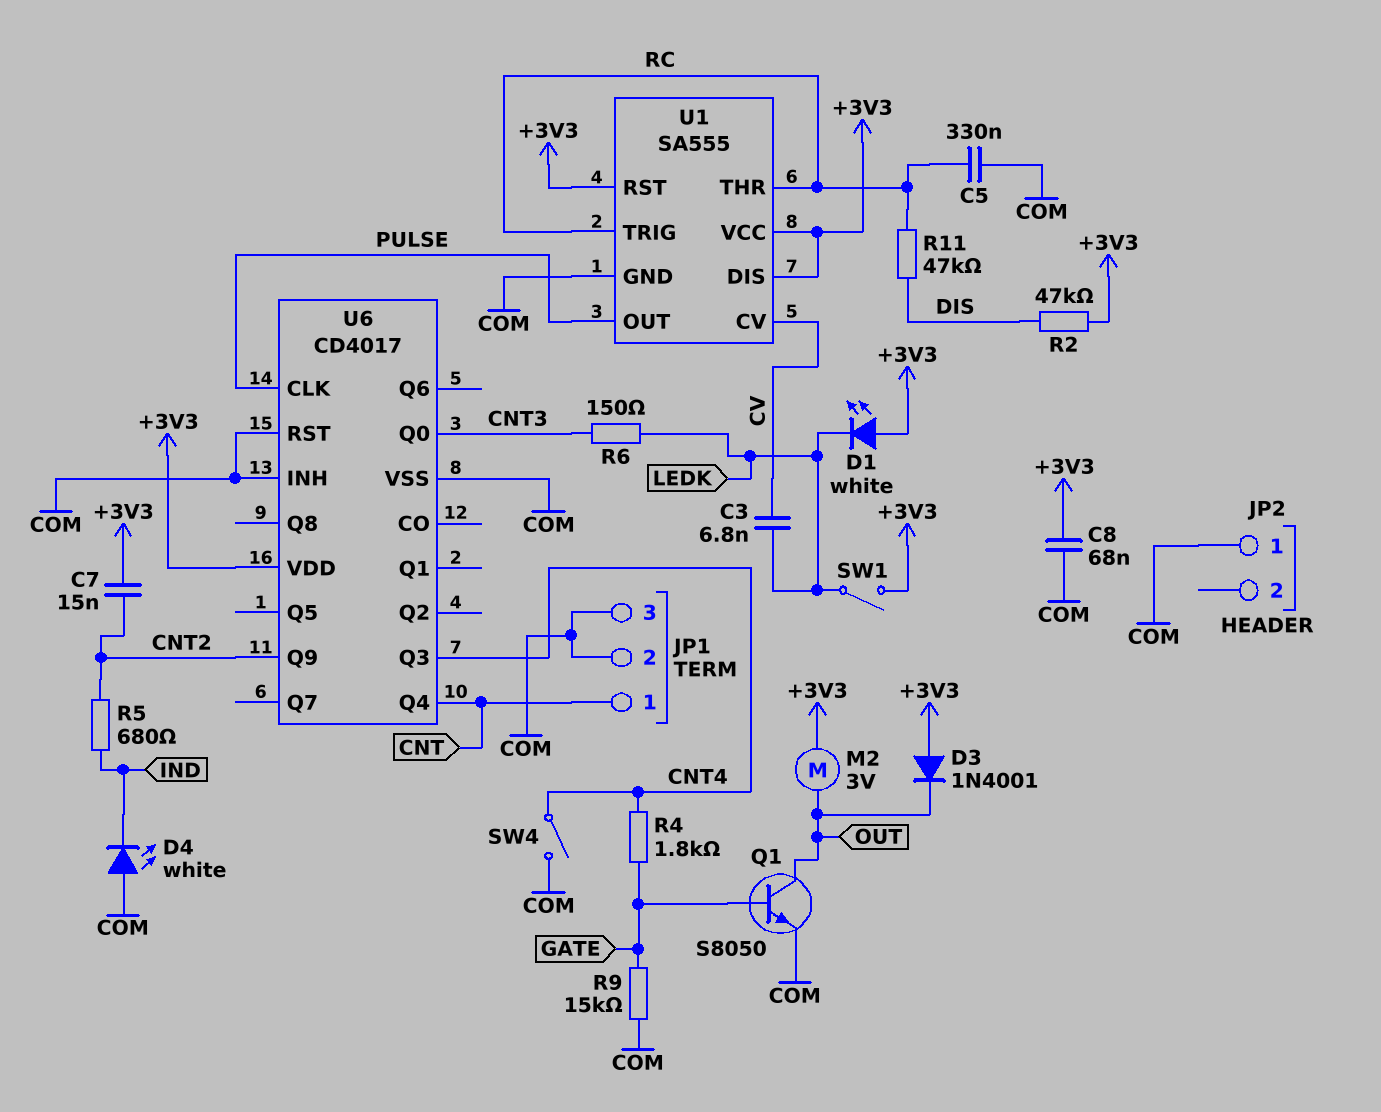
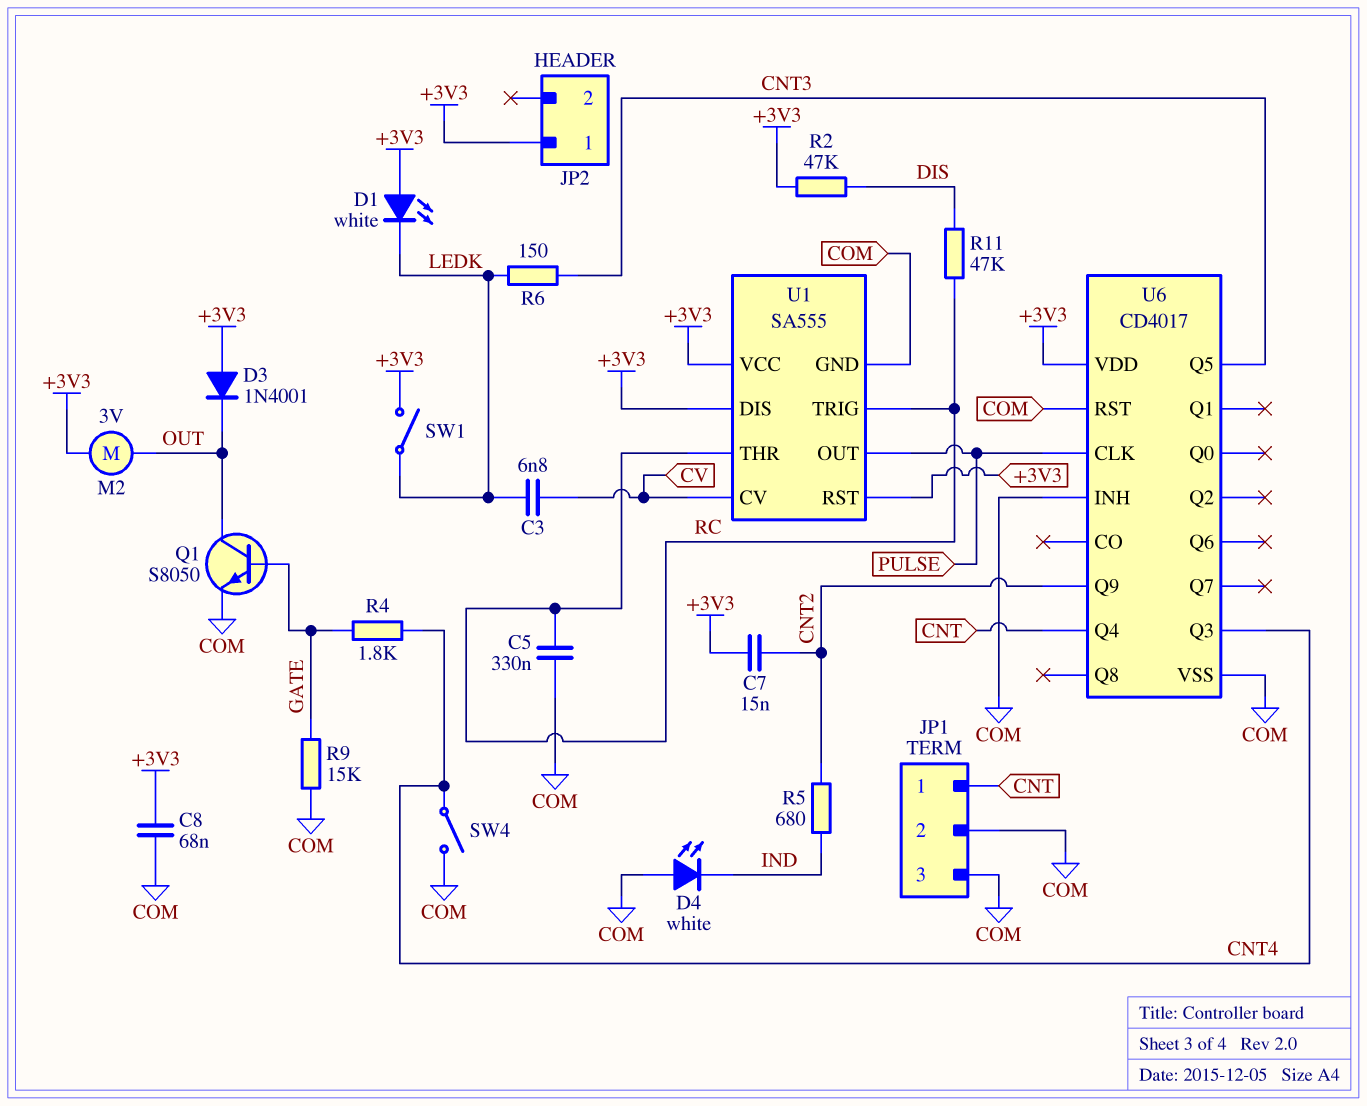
JP2 pin 1: COM -> +3V3
U6 pin Q0: CNT3 -> none
U6 pin Q5: none -> CNT3

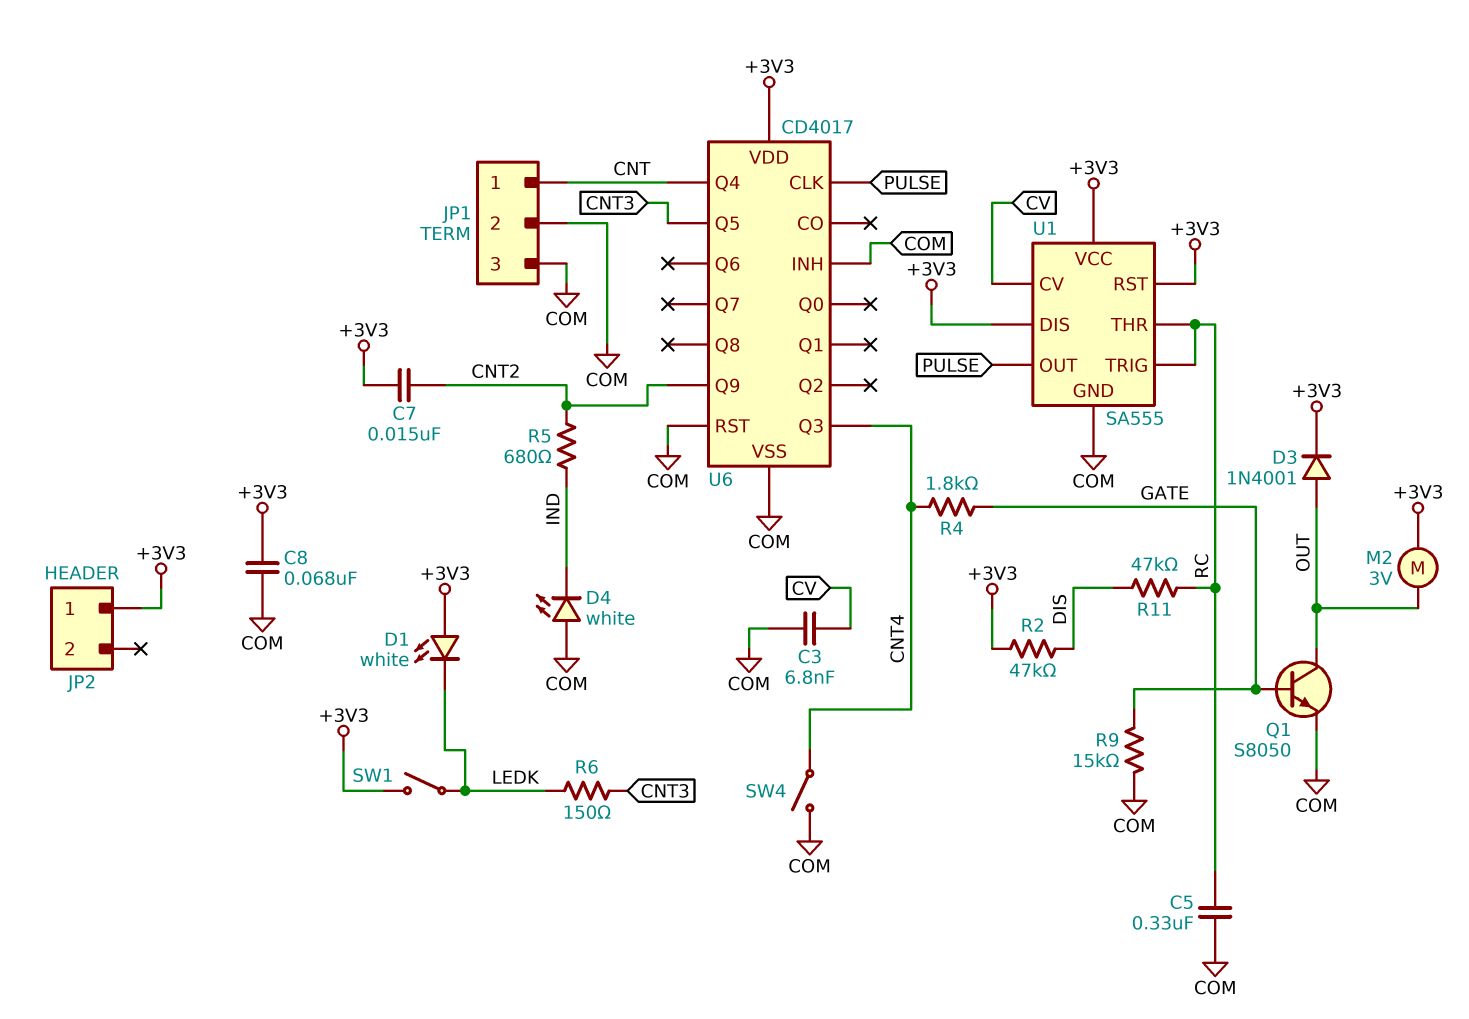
C3: 6.8nF (CV, LEDK) -> 6.8nF (COM, CV)
D3: diode 1N4001 (A +3V3, K OUT) -> diode 1N4001 (A OUT, K +3V3)

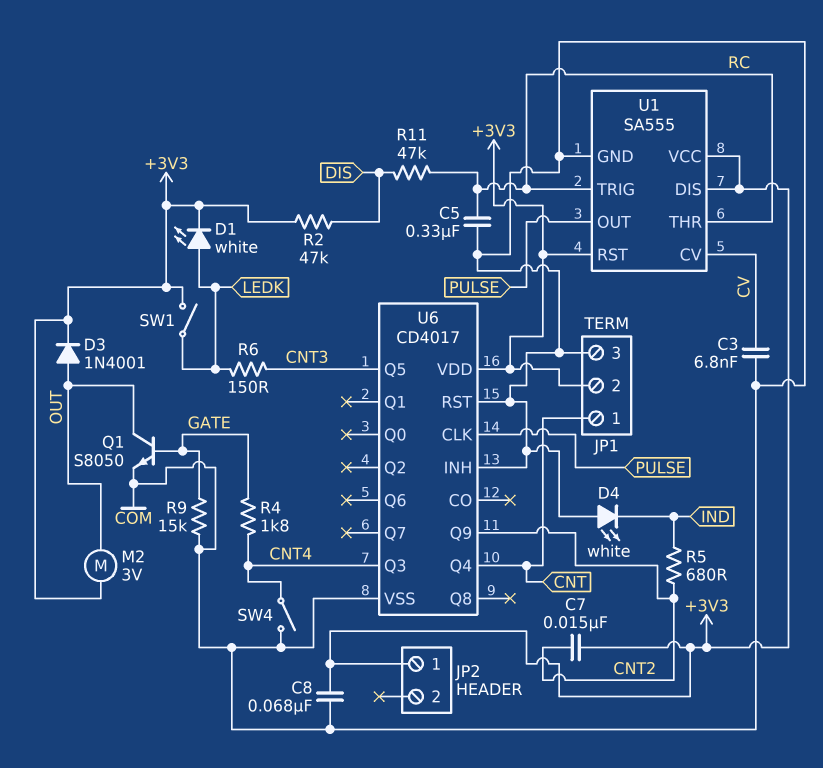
D1: LED white (A +3V3, K LEDK) -> LED white (A LEDK, K +3V3)
JP1 pin 2: COM -> +3V3

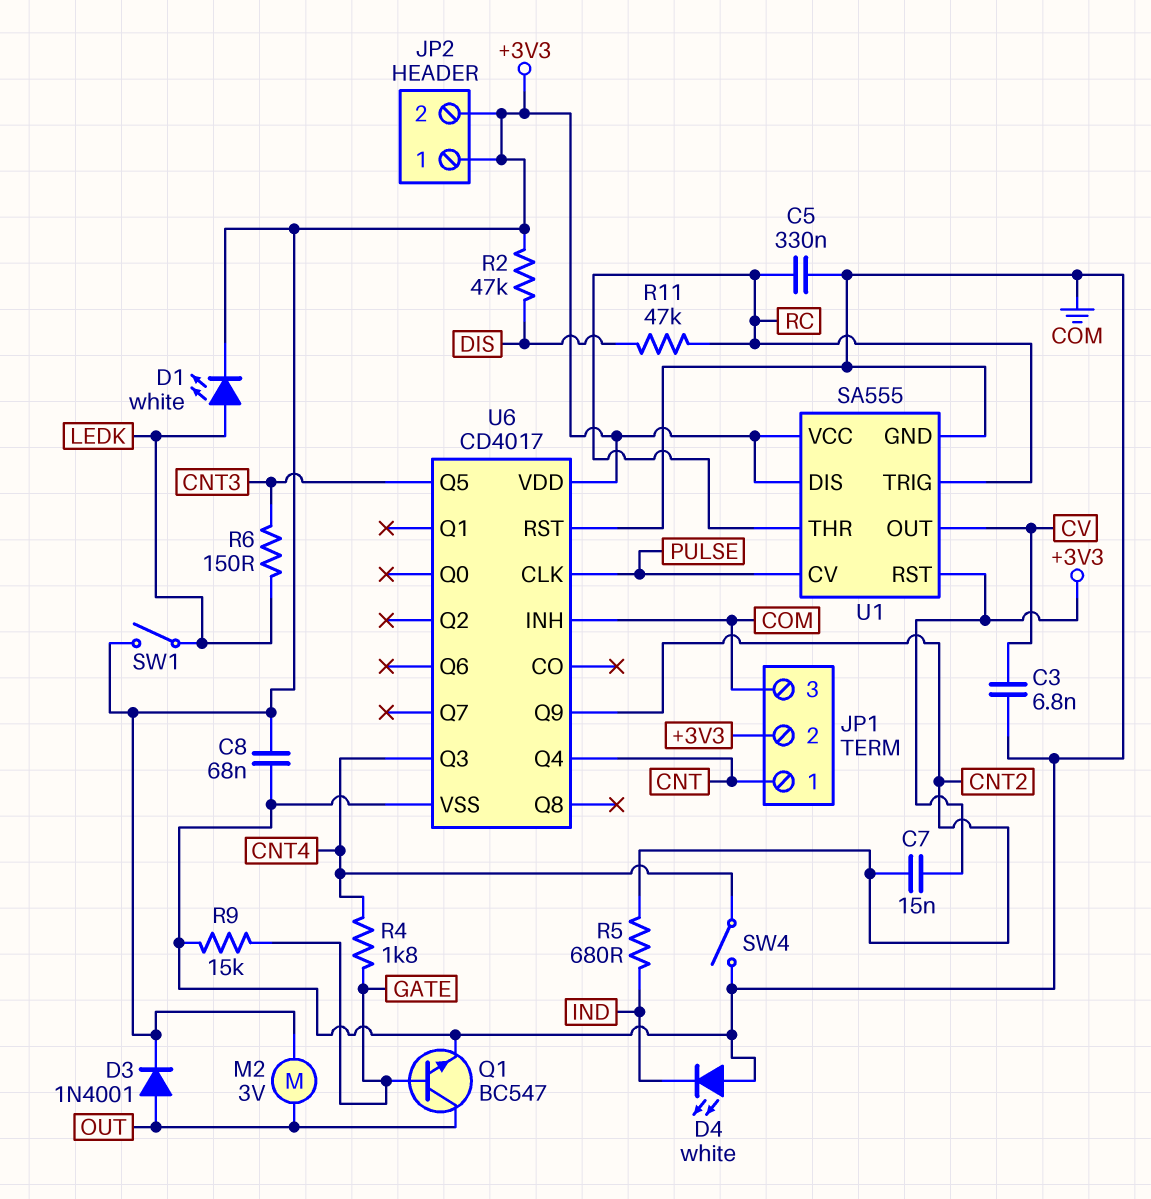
JP2 pin 2: none -> +3V3
Q1: NPN S8050 (B GATE, C OUT, E COM) -> NPN BC547 (B GATE, C OUT, E COM)
U1 pin CV: CV -> PULSE
U1 pin OUT: PULSE -> CV

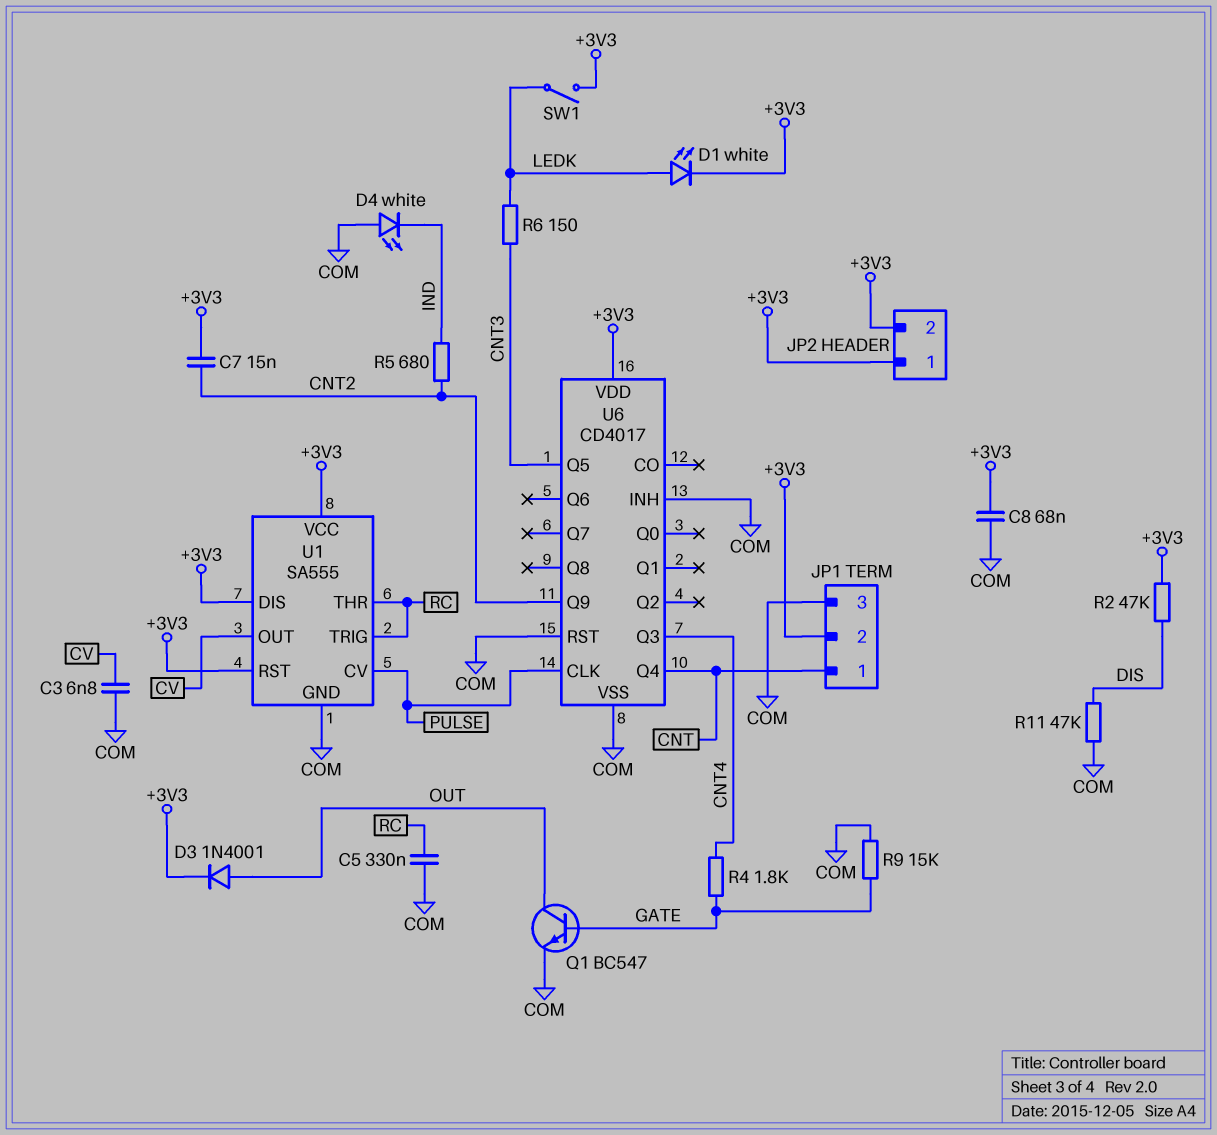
M2: motor 3V (+3V3, OUT) -> none
R11: 47k (DIS, RC) -> 47k (COM, DIS)
SW4: switch (CNT4, COM) -> none

